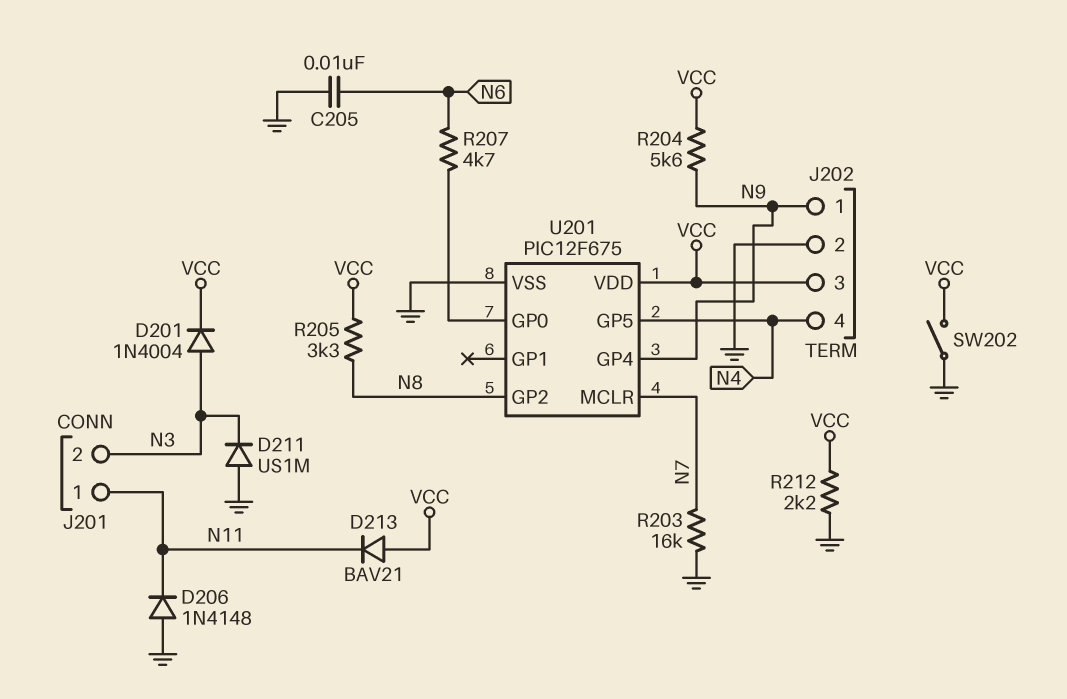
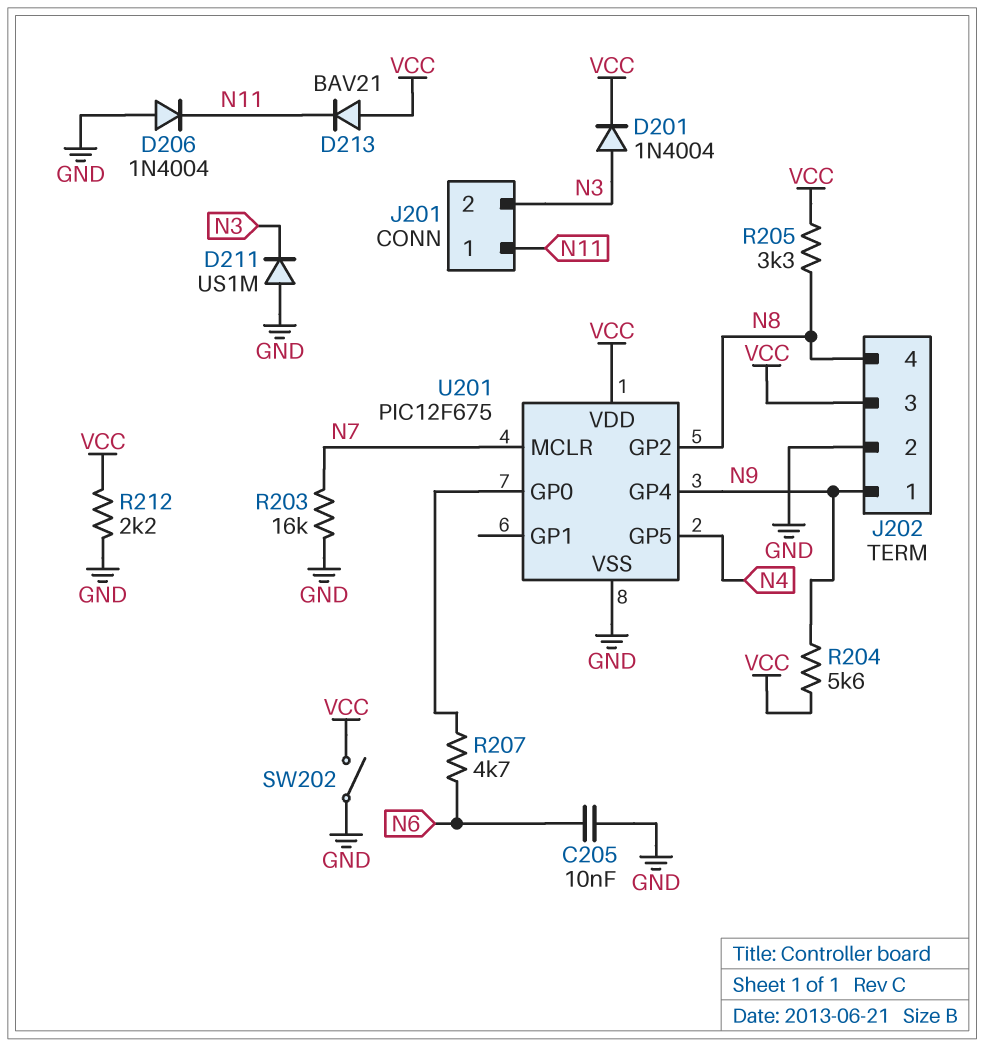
D206: diode 1N4148 (A GND, K N11) -> diode 1N4004 (A GND, K N11)
J202 pin 4: N4 -> N8

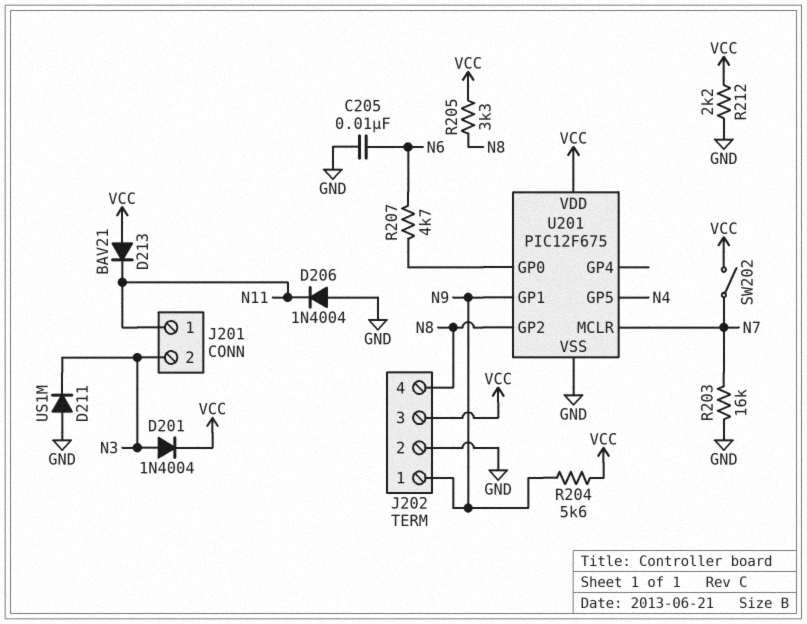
SW202: switch (GND, VCC) -> switch (N7, VCC)
U201 pin GP1: none -> N9
U201 pin GP4: N9 -> none

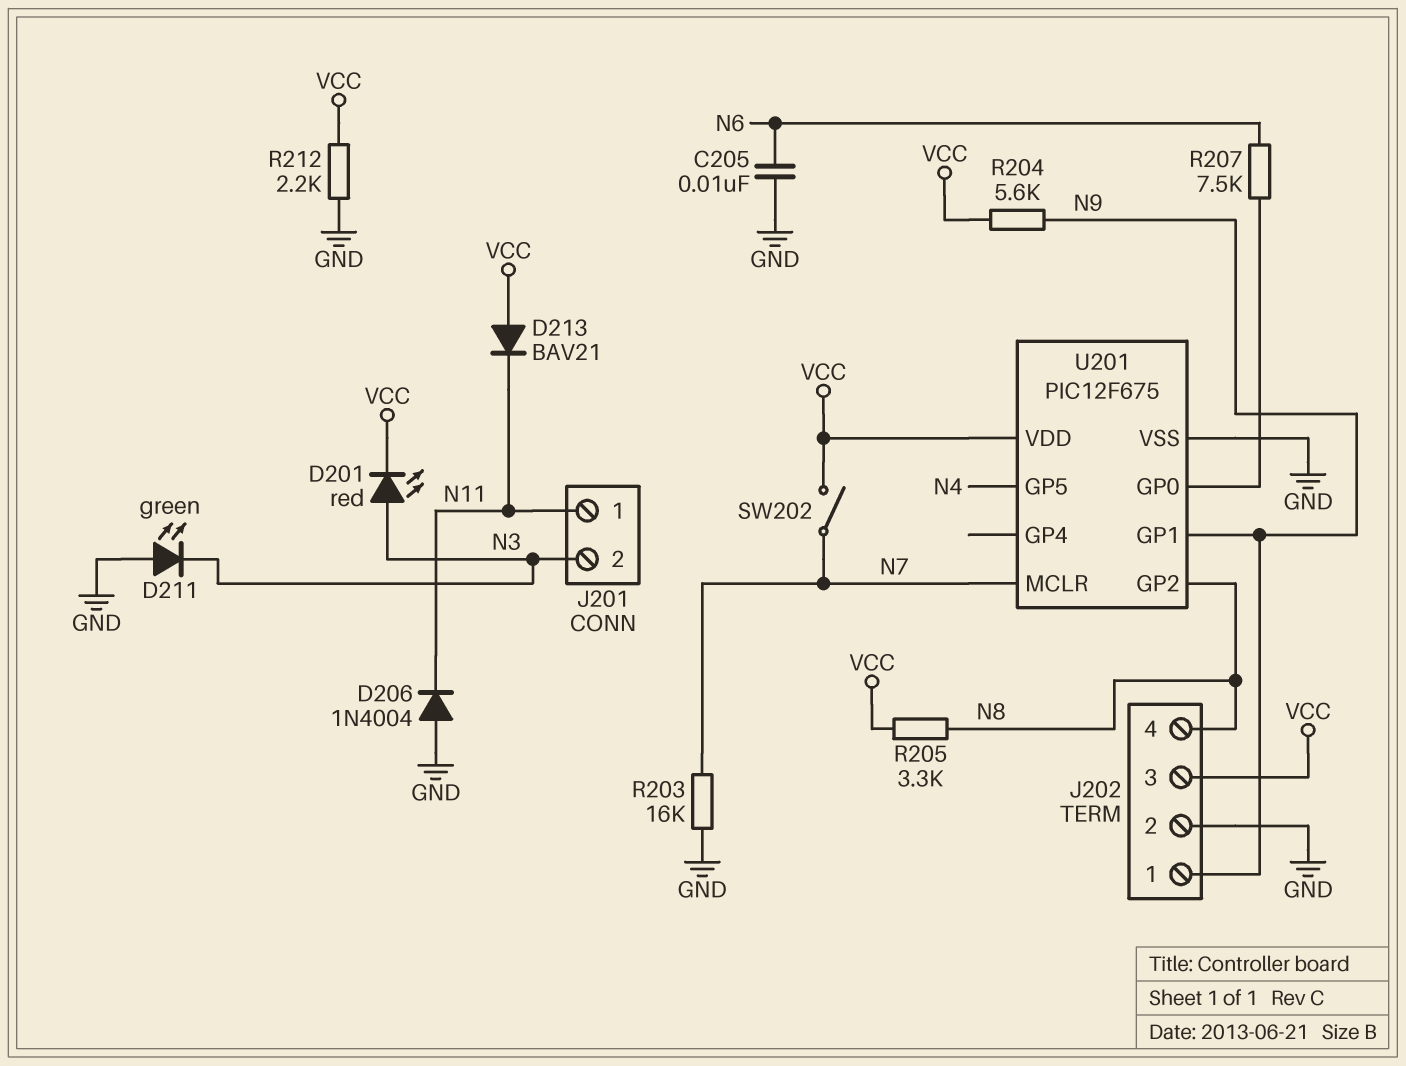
D201: diode 1N4004 (A N3, K VCC) -> LED red (A N3, K VCC)
D211: diode US1M (A GND, K N3) -> LED green (A GND, K N3)
R207: 4.7k (N6, U201/GP0) -> 7.5k (N6, U201/GP0)

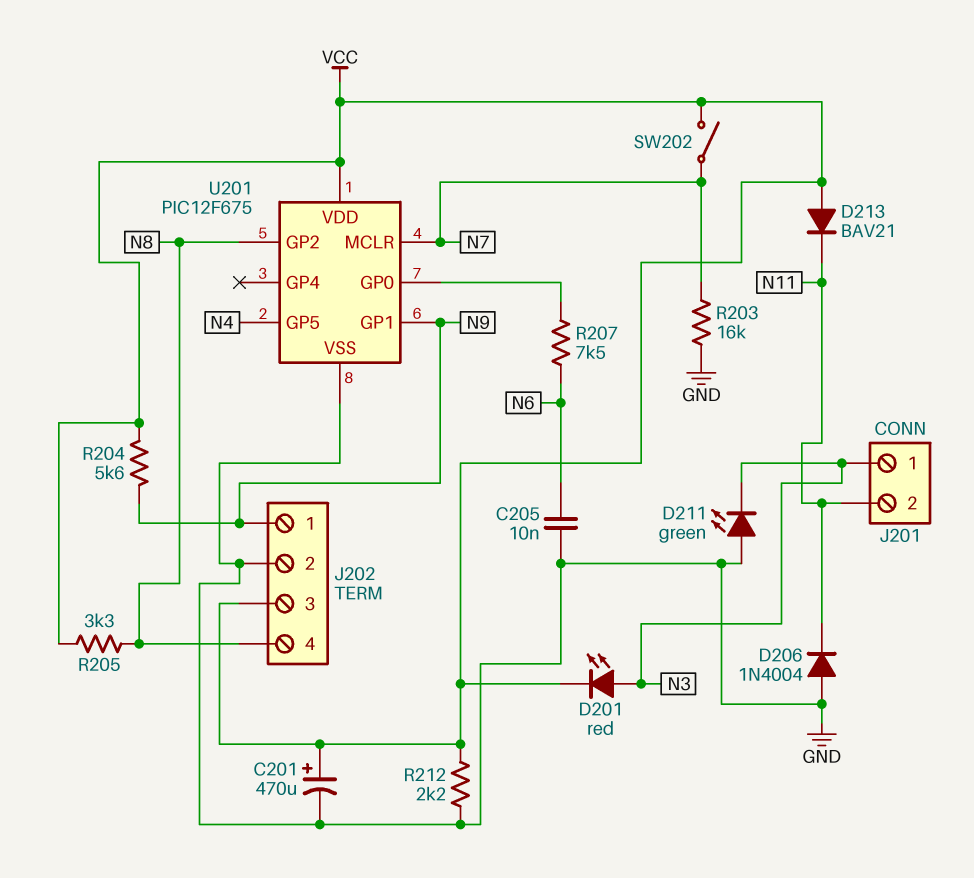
C201: none -> 470uF (plus VCC, minus GND)
J201 pin 1: N11 -> N3
J201 pin 2: N3 -> N11

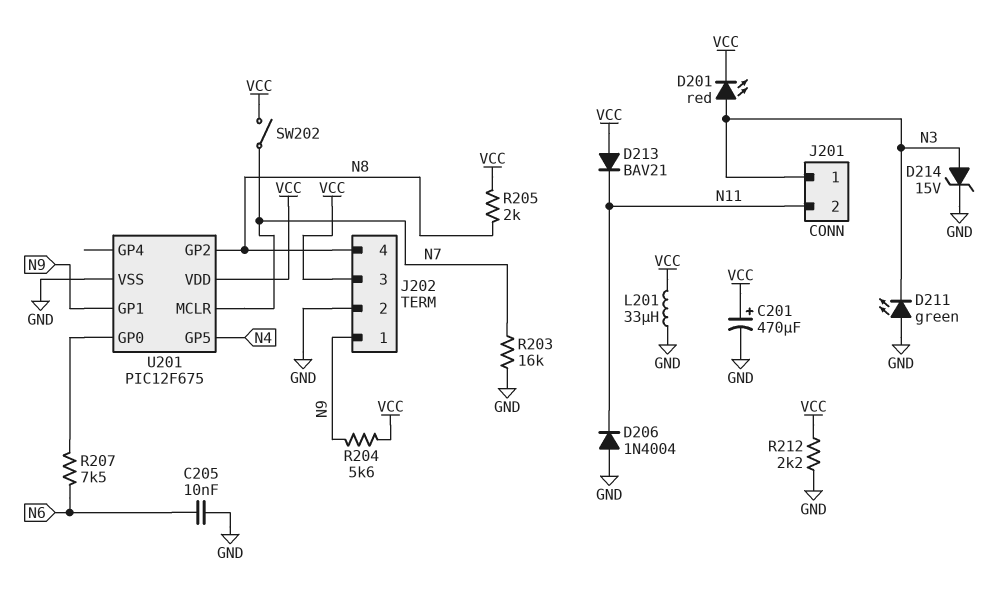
D214: none -> zener 15V (A N3, K GND)
L201: none -> 33uH (GND, VCC)
R205: 3.3k (N8, VCC) -> 2k (N8, VCC)

